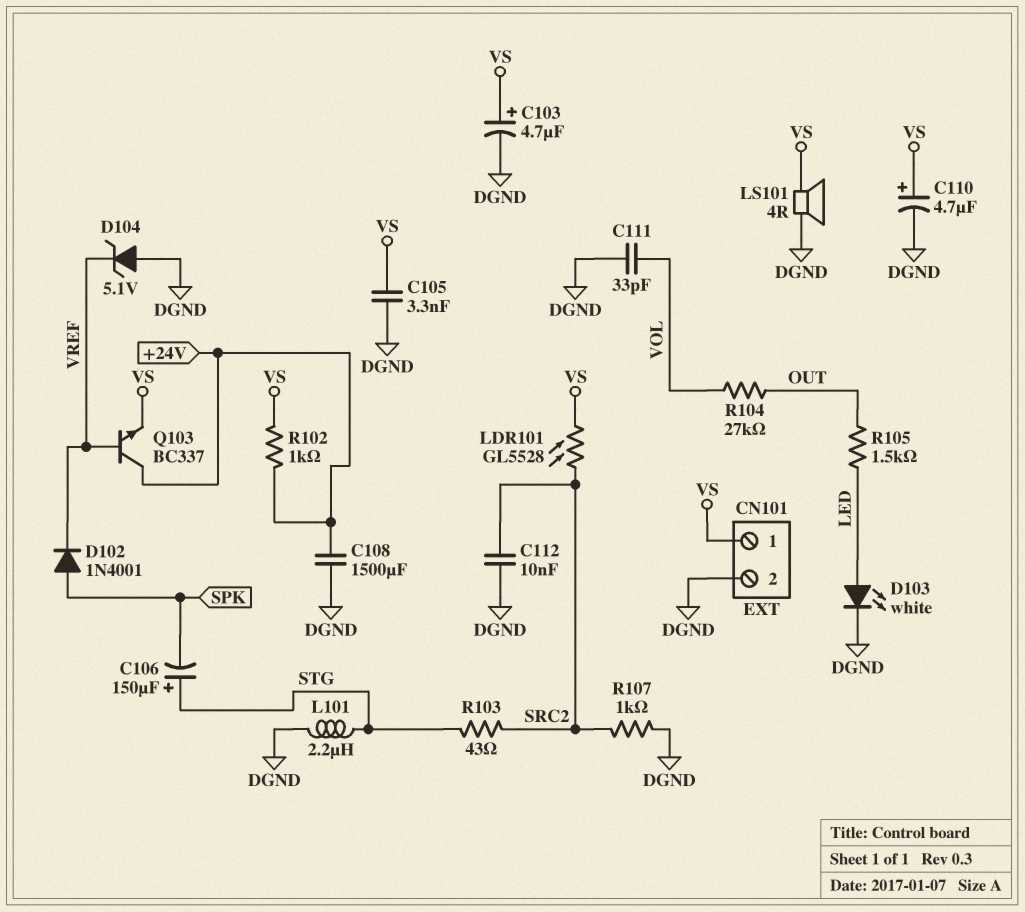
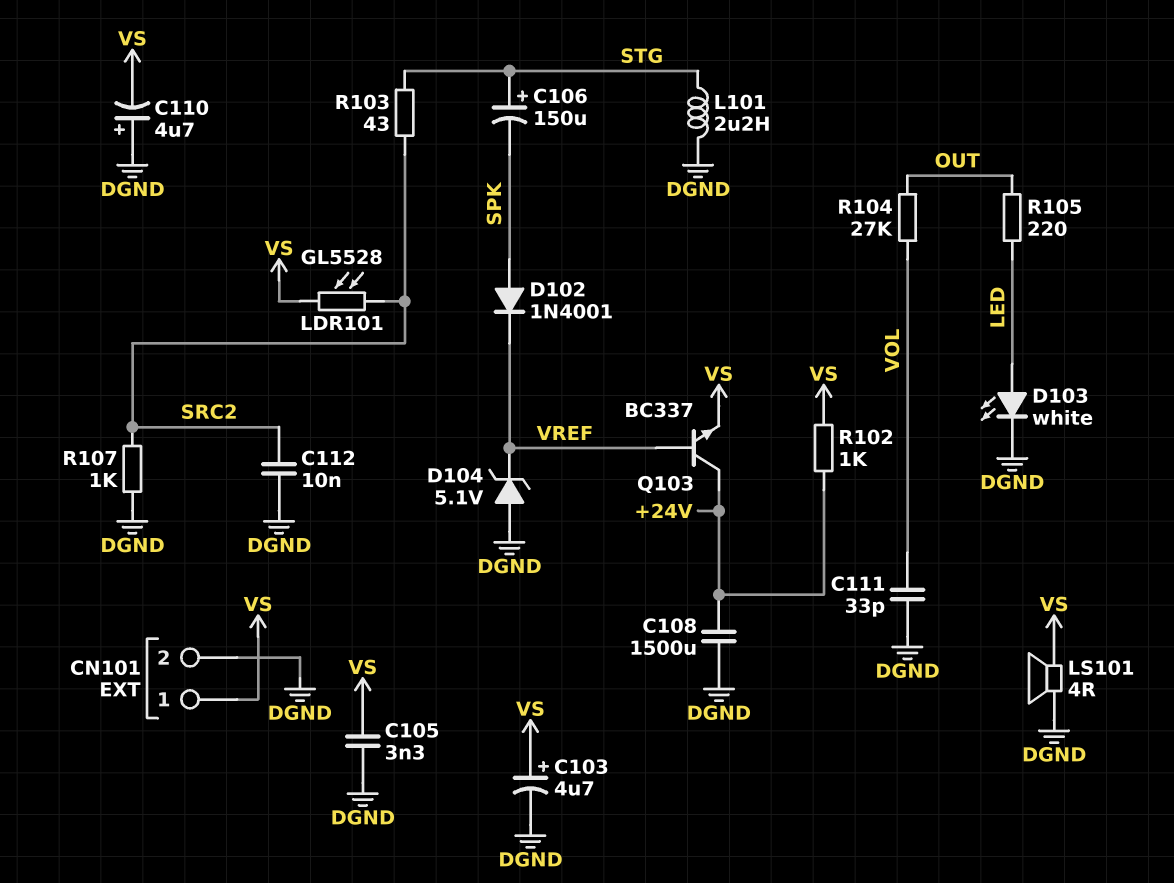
C110: 4.7uF (plus VS, minus DGND) -> 4.7uF (plus DGND, minus VS)
R105: 1.5k (LED, OUT) -> 220 (LED, OUT)

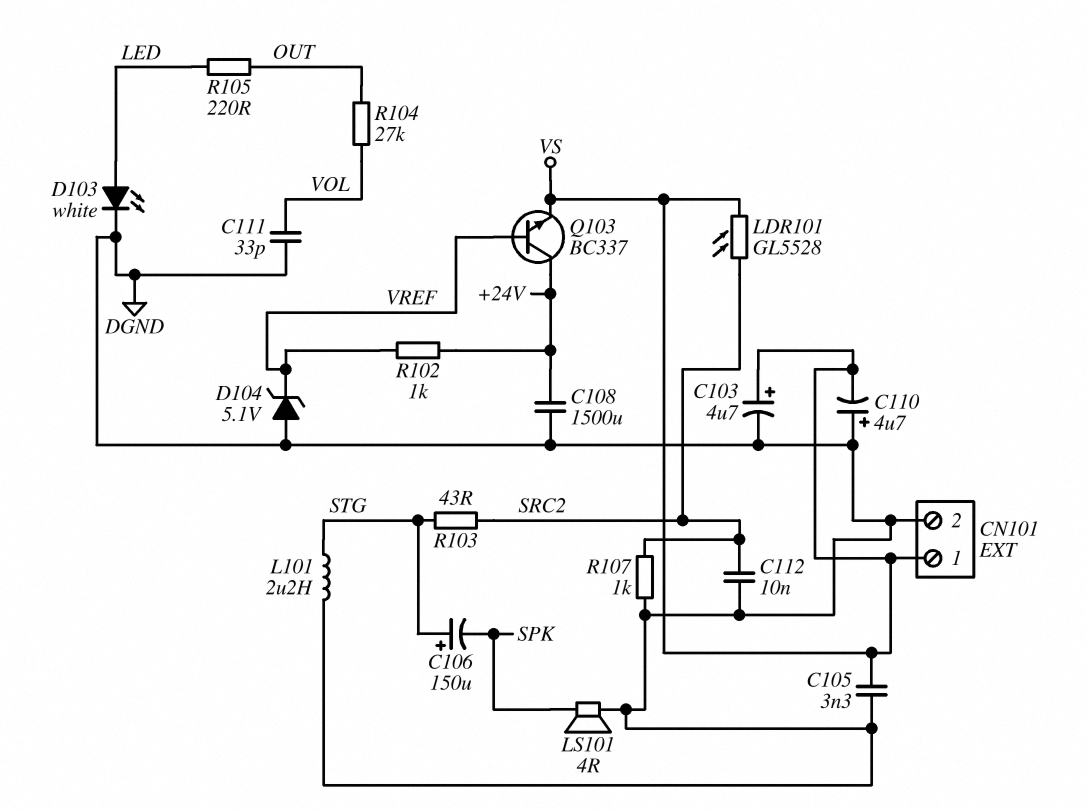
D102: diode 1N4001 (A SPK, K VREF) -> none
LS101: speaker 4R (DGND, VS) -> speaker 4R (DGND, SPK)
R102: 1k (+24V, VS) -> 1k (+24V, VREF)

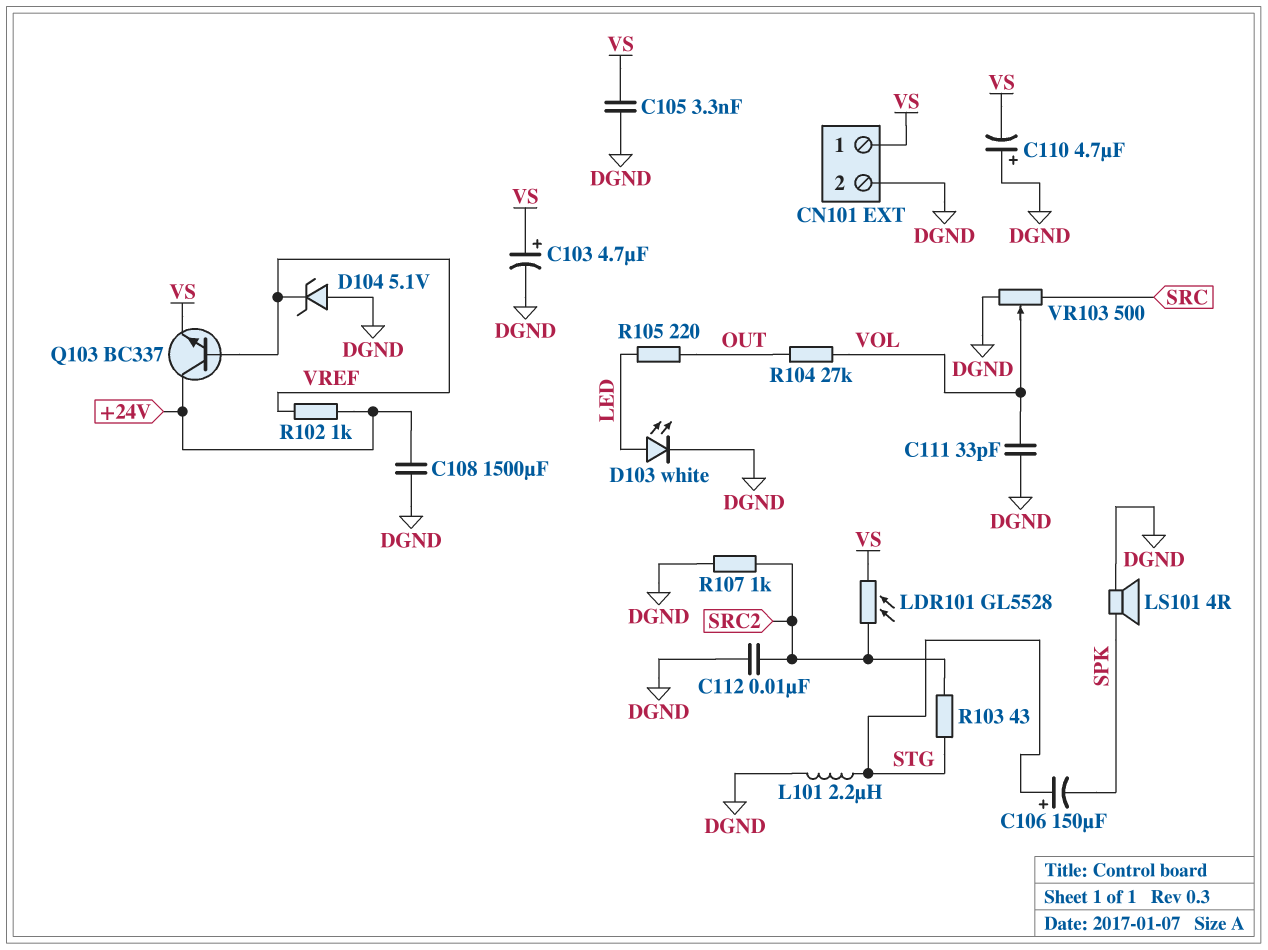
VR103: none -> 500 (DGND, SRC, wiper VOL)

